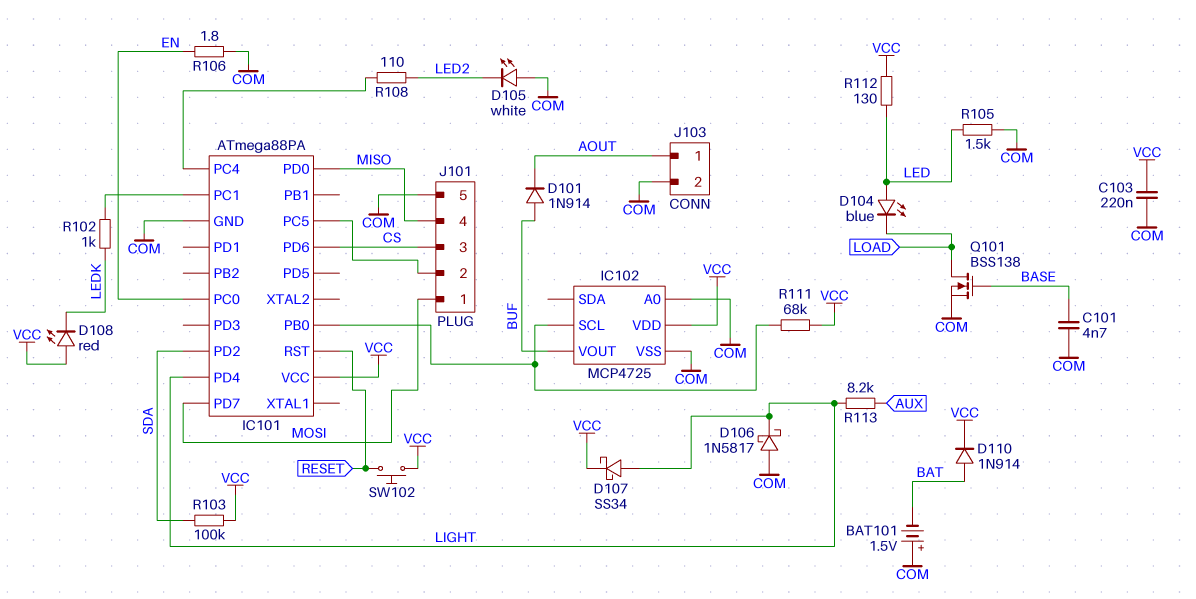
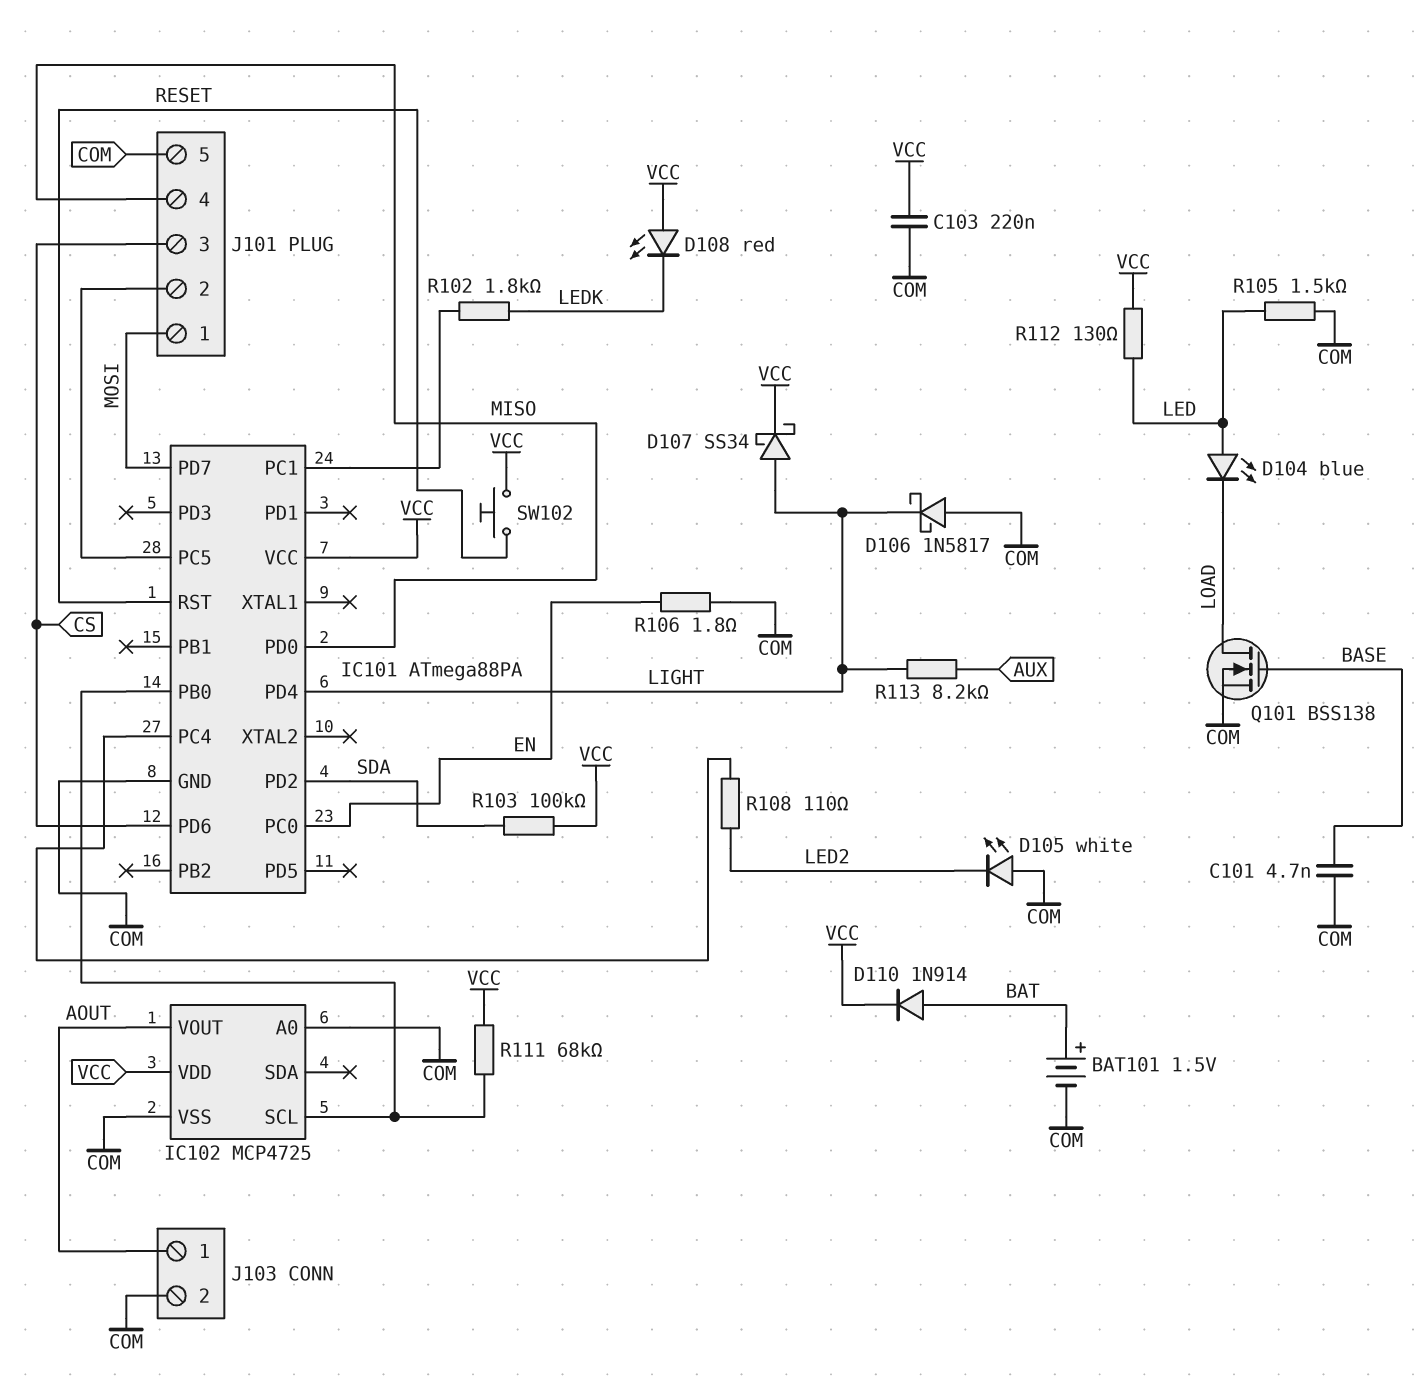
BAT101: 1.5V (plus COM, minus BAT) -> 1.5V (plus BAT, minus COM)
D101: diode 1N914 (A BUF, K AOUT) -> none
IC102 pin VOUT: BUF -> AOUT
R102: 1k (IC101/PC1, LEDK) -> 1.8k (IC101/PC1, LEDK)

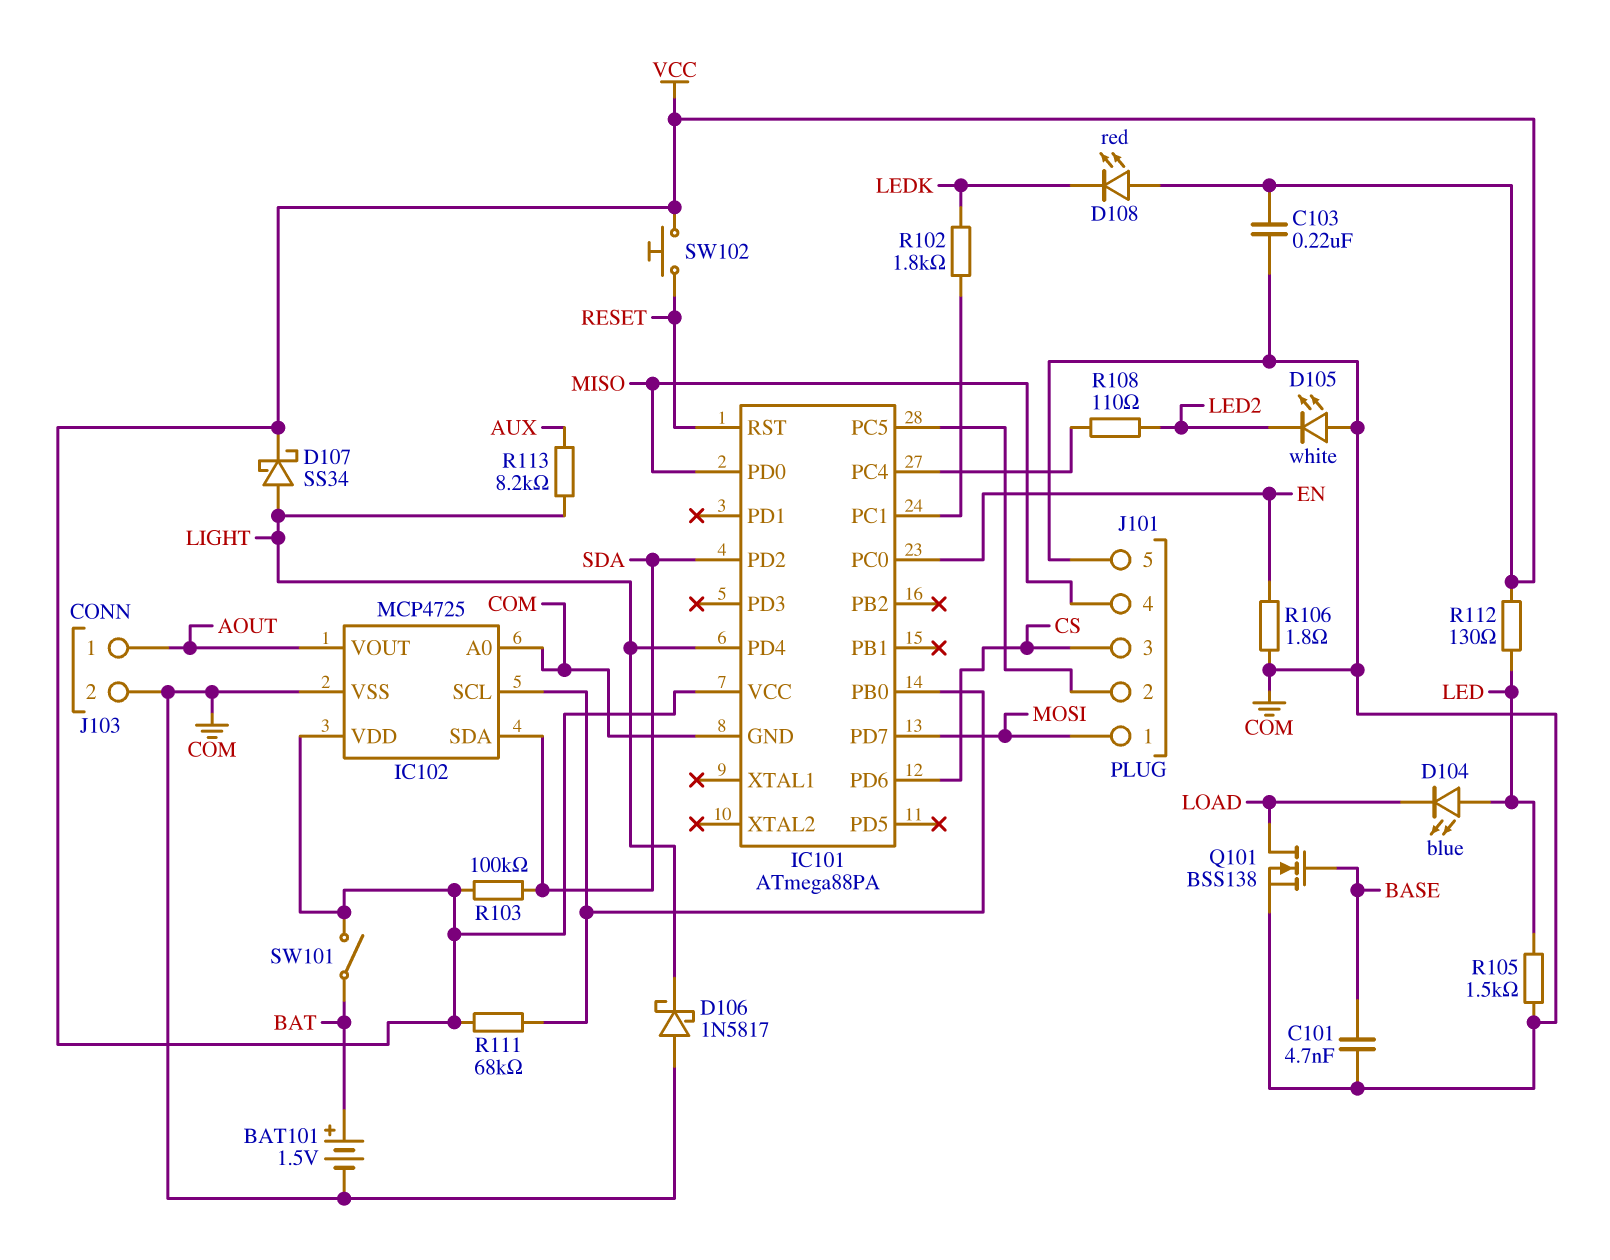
D110: diode 1N914 (A BAT, K VCC) -> none
IC102 pin SDA: none -> SDA
SW101: none -> switch (BAT, VCC)

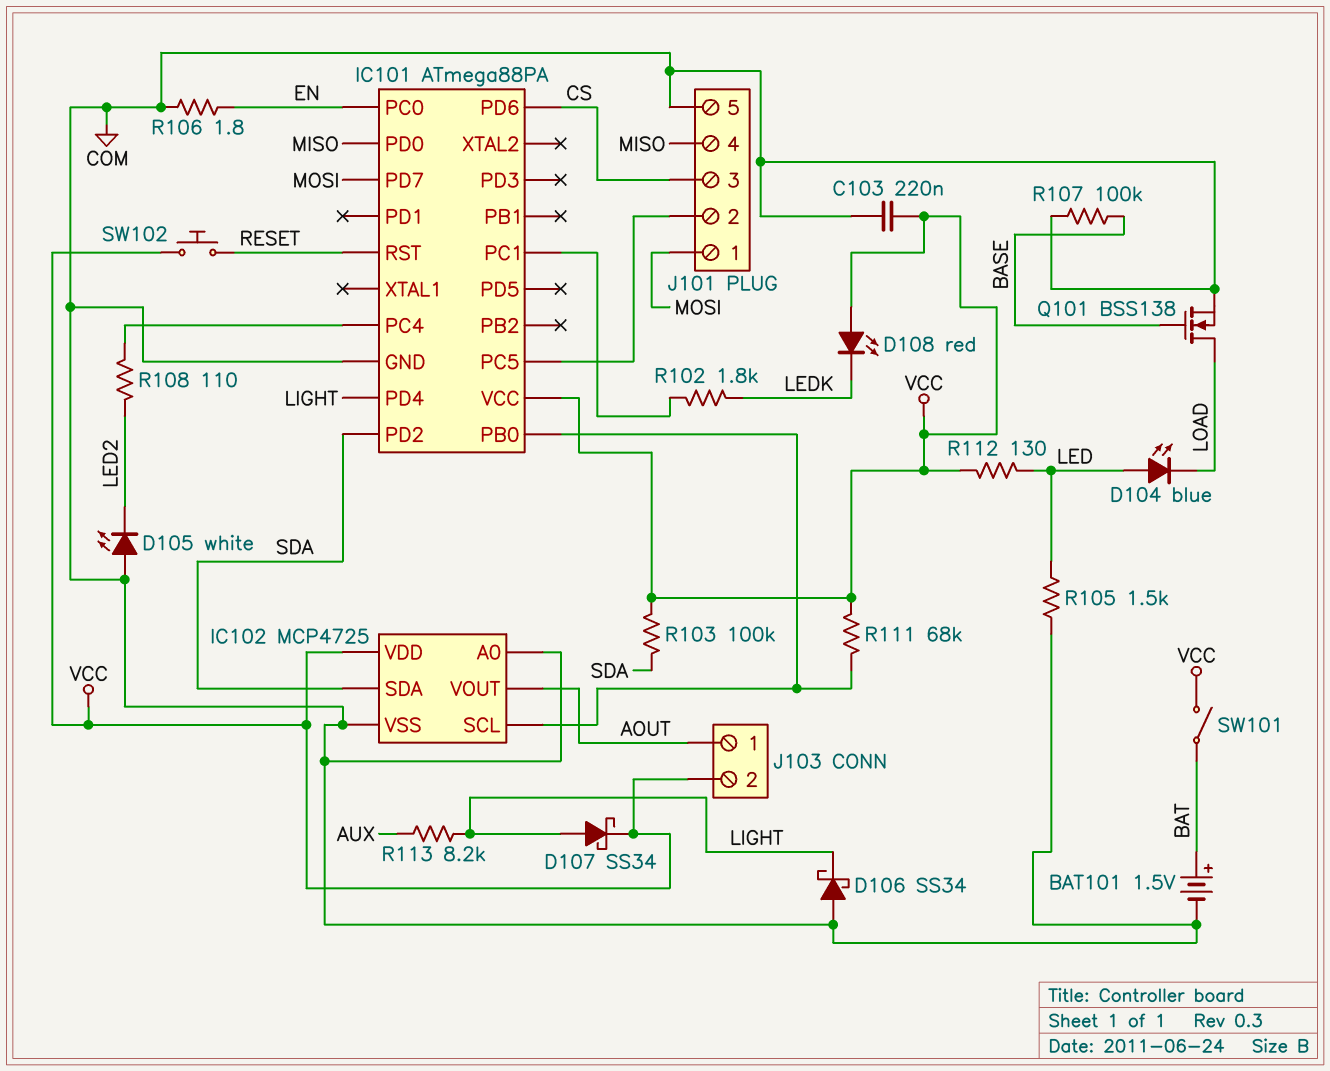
C101: 4.7nF (BASE, COM) -> none
D106: schottky 1N5817 (A COM, K LIGHT) -> schottky SS34 (A COM, K LIGHT)
J103 pin 2: COM -> VCC
R107: none -> 100k (BASE, COM)

